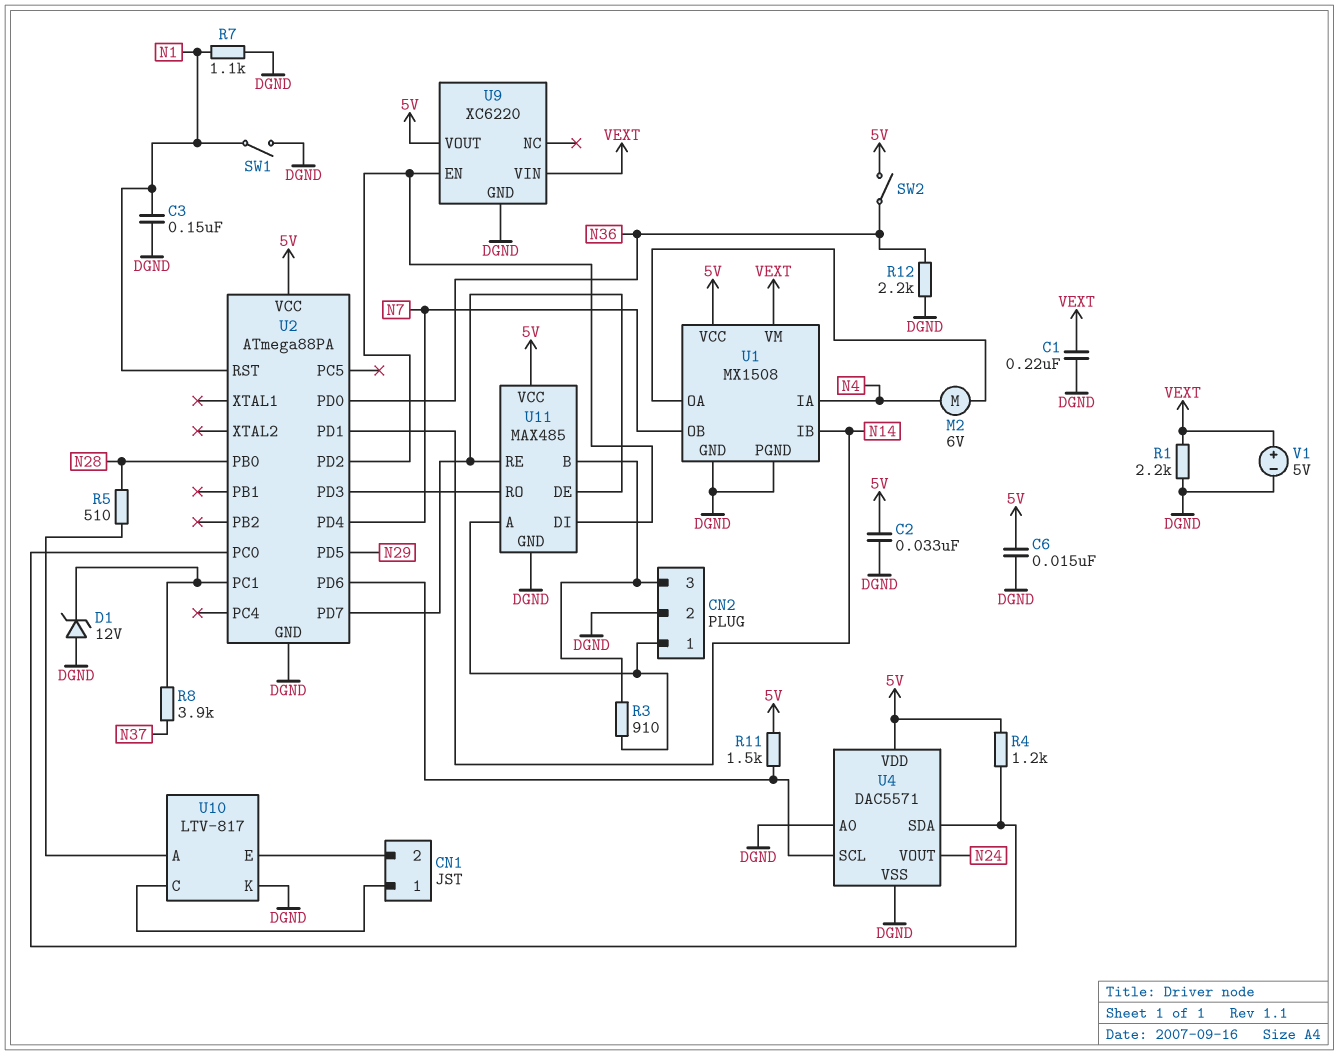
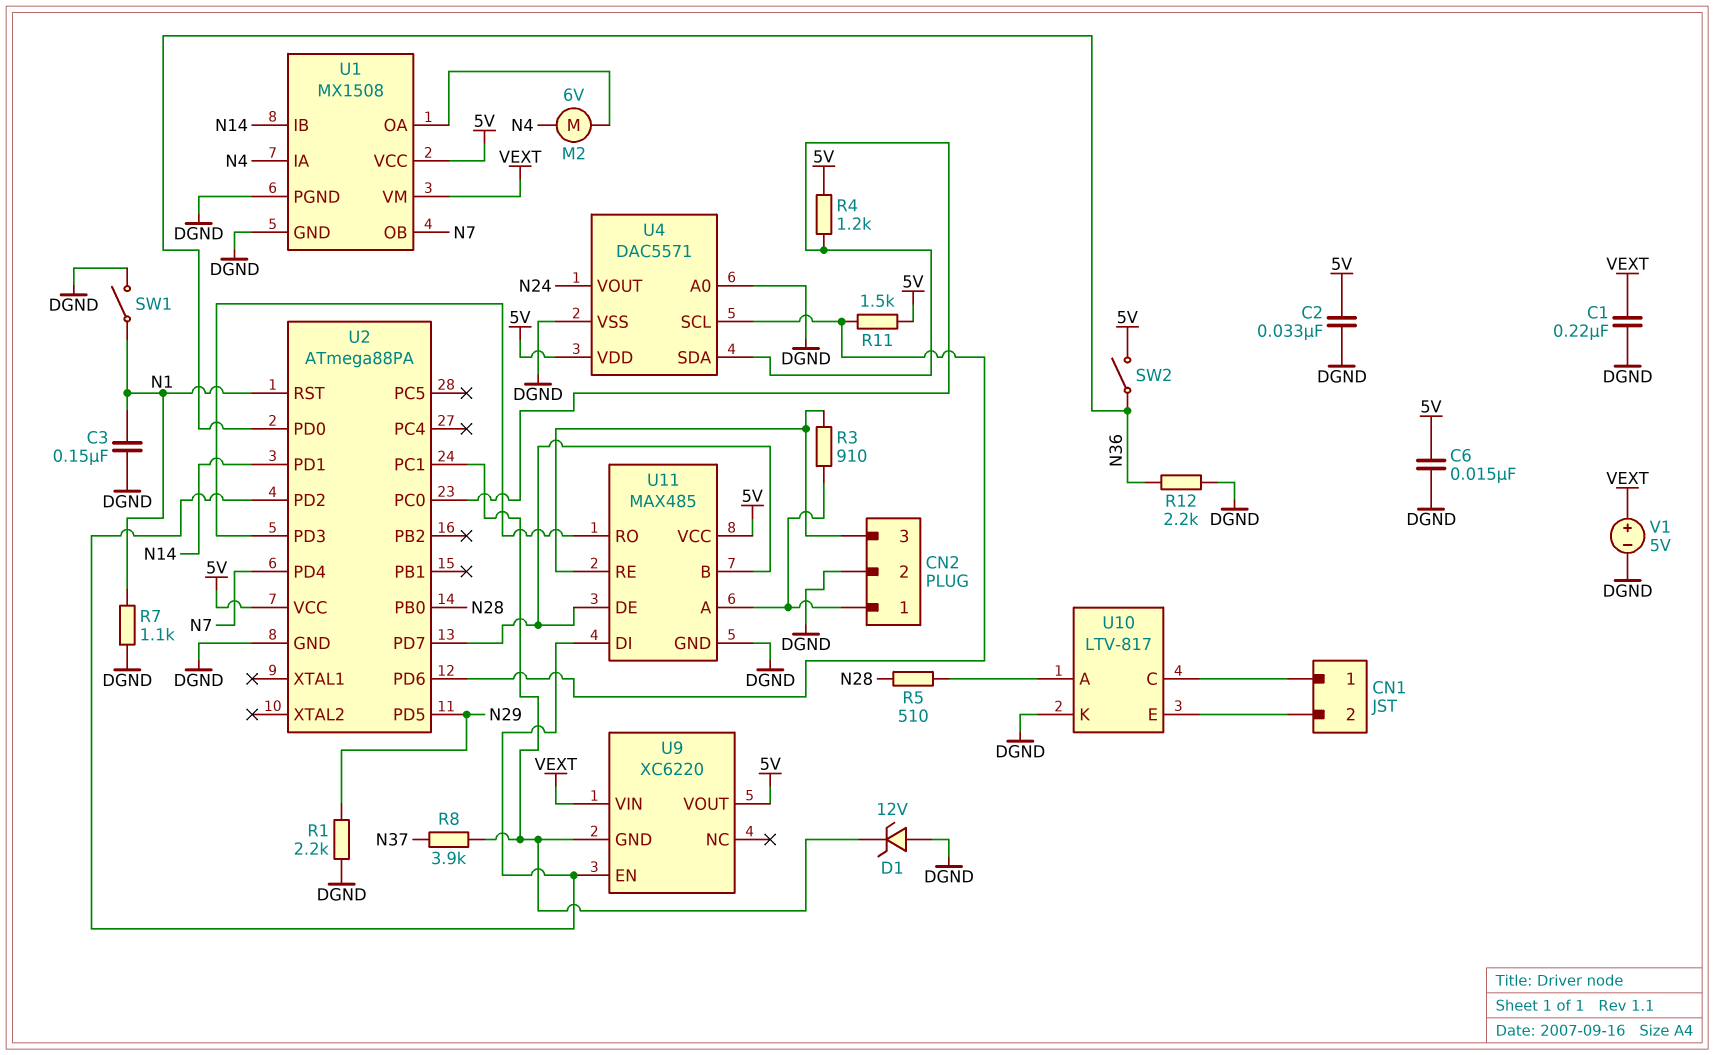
R1: 2.2k (DGND, VEXT) -> 2.2k (DGND, N29)
U9 pin GND: DGND -> U2/PC1
U11 pin B: CN2/3 -> U2/PD7
U11 pin RE: U2/PD7 -> CN2/3

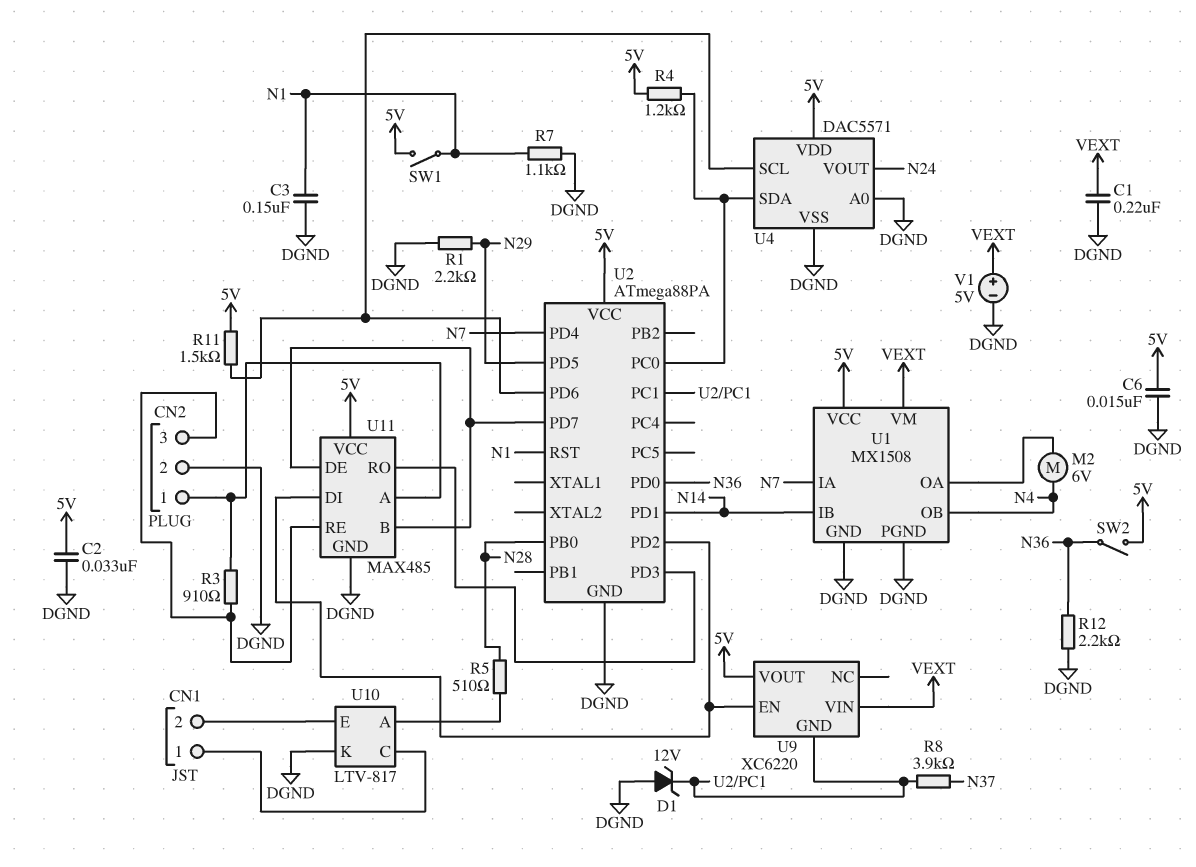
SW1: switch (DGND, N1) -> switch (5V, N1)
U1 pin IA: N4 -> N7
U1 pin OB: N7 -> N4

